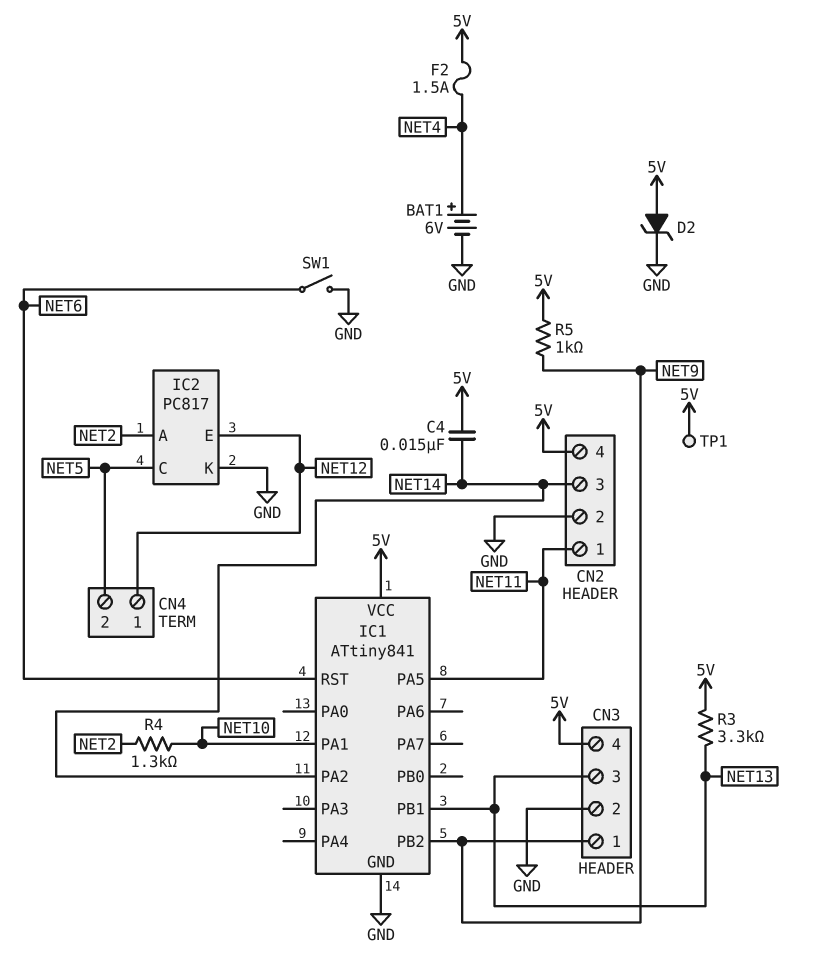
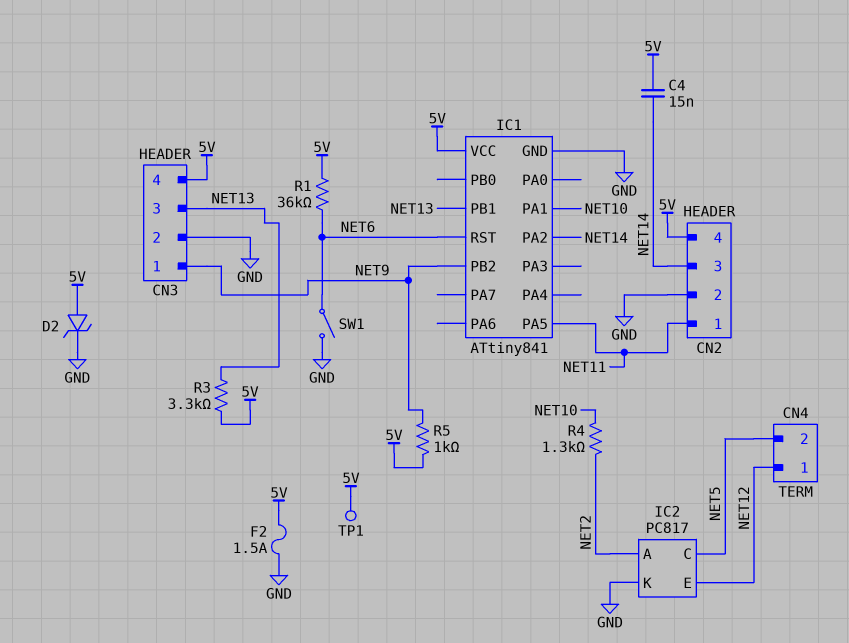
BAT1: 6V (plus NET4, minus GND) -> none
F2: 1.5A (5V, NET4) -> 1.5A (5V, GND)
R1: none -> 36k (5V, NET6)

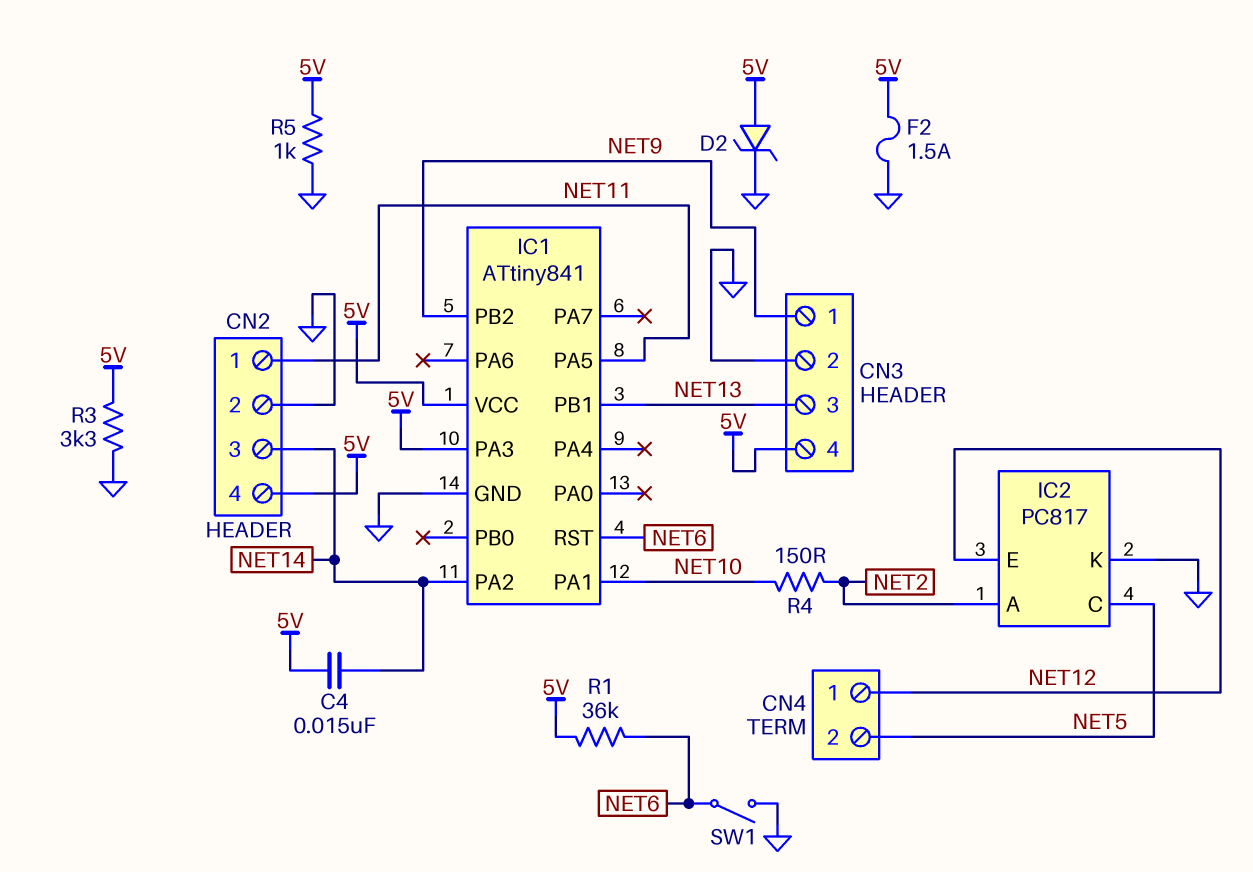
IC1 pin PA3: none -> 5V
R3: 3.3k (5V, NET13) -> 3.3k (5V, GND)
R4: 1.3k (NET2, NET10) -> 150 (NET2, NET10)
R5: 1k (5V, NET9) -> 1k (5V, GND)
TP1: test point (5V) -> none

